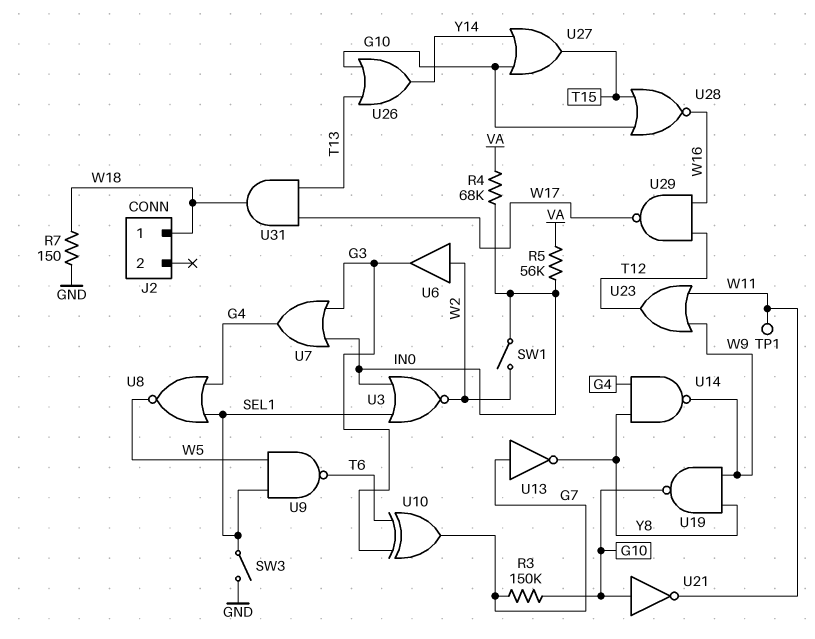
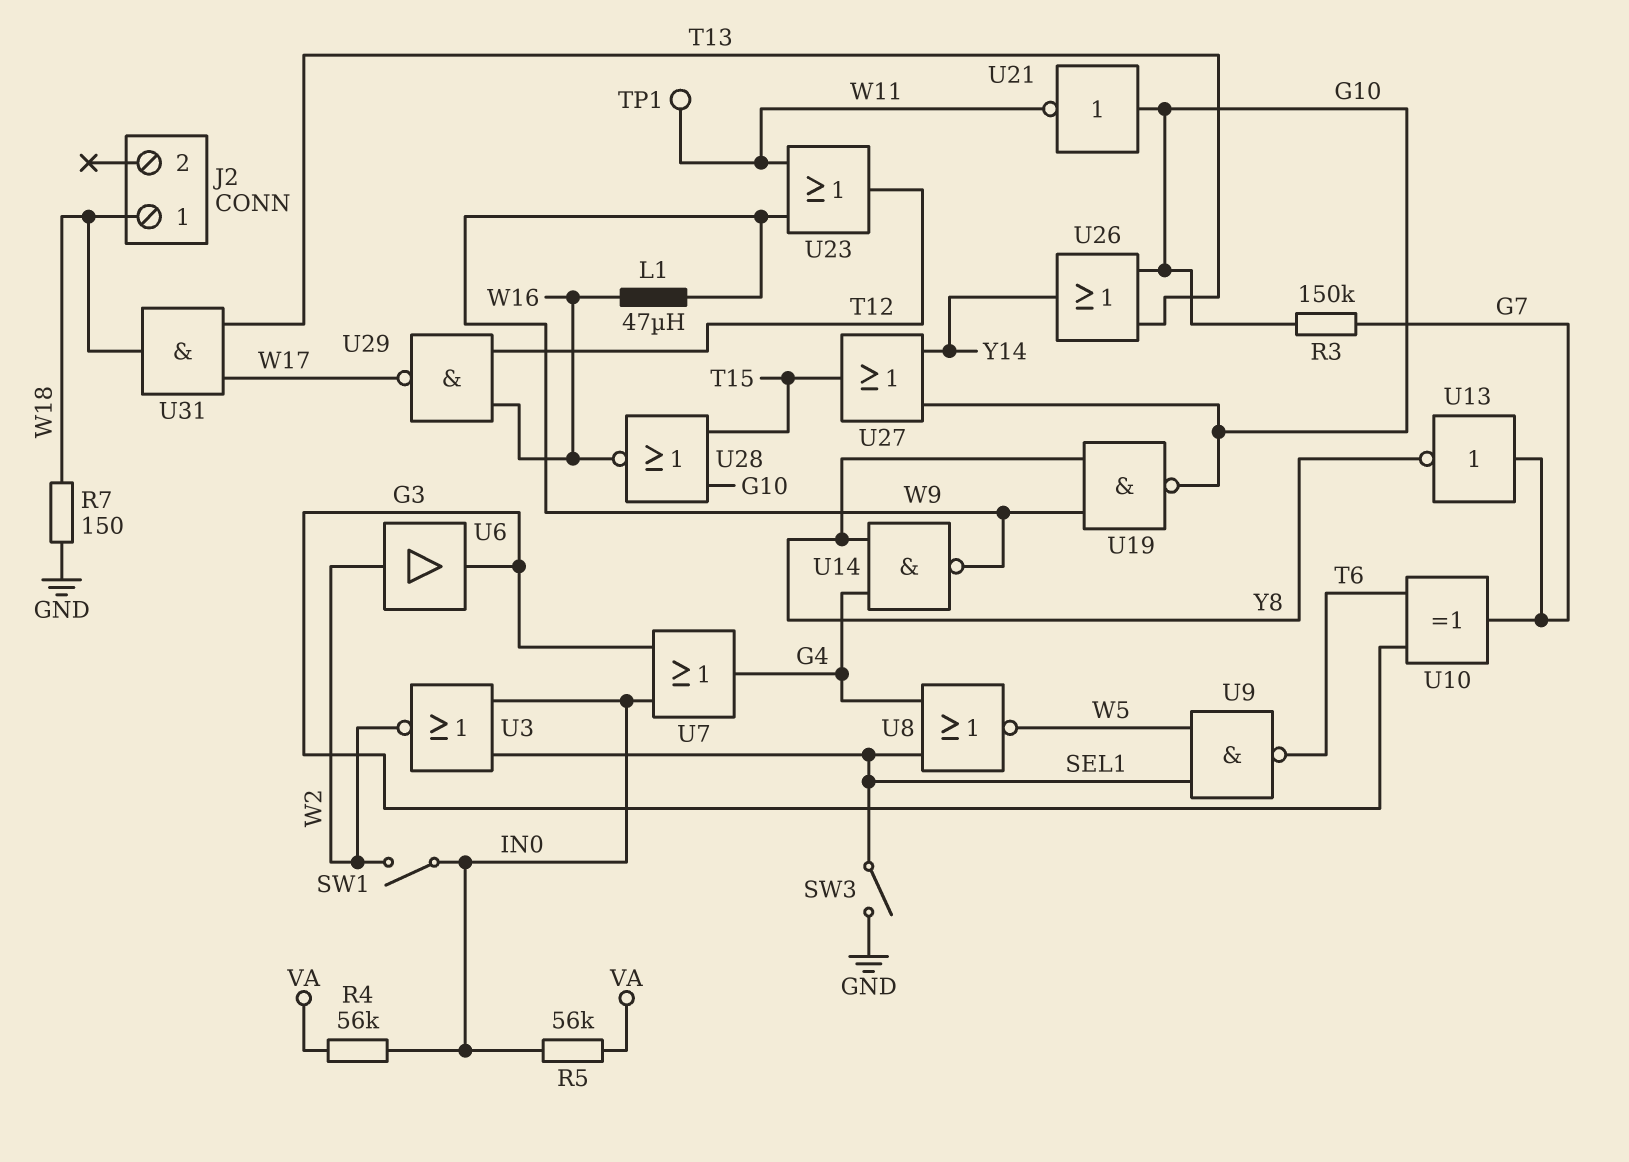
L1: none -> 47uH (W9, W16)
R4: 68k (IN0, VA) -> 56k (IN0, VA)

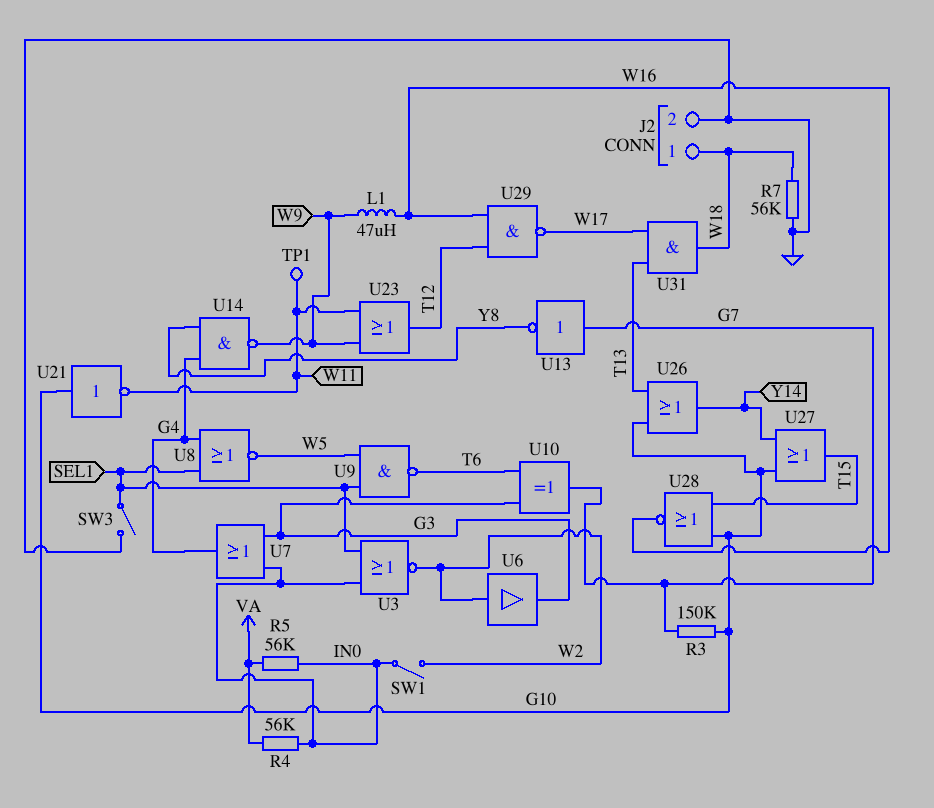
J2 pin 2: none -> GND
R7: 150 (GND, W18) -> 56k (GND, W18)
U19: NAND (in W9, in Y8, out G10) -> none

